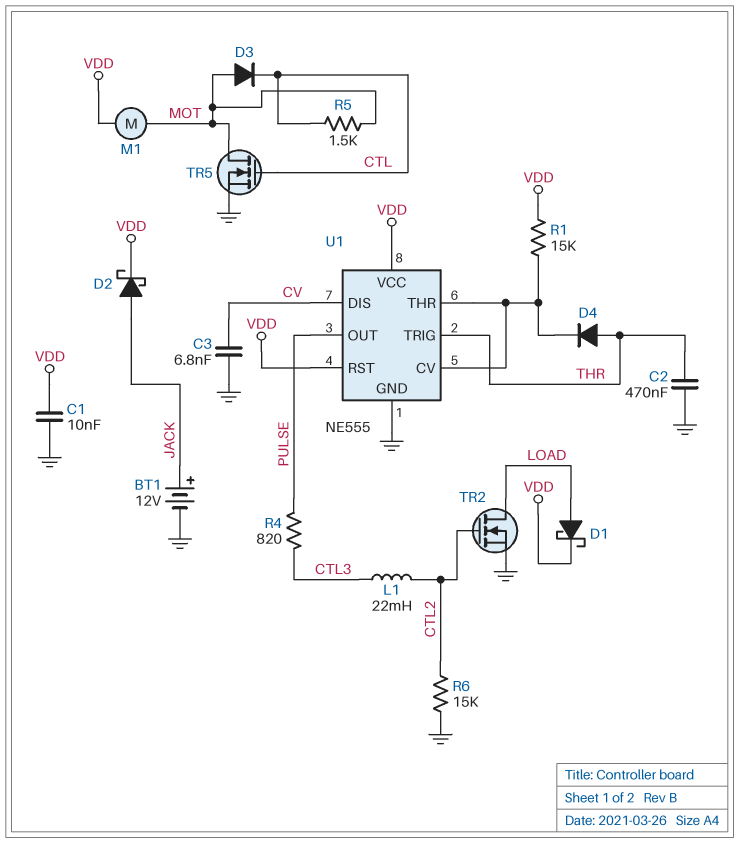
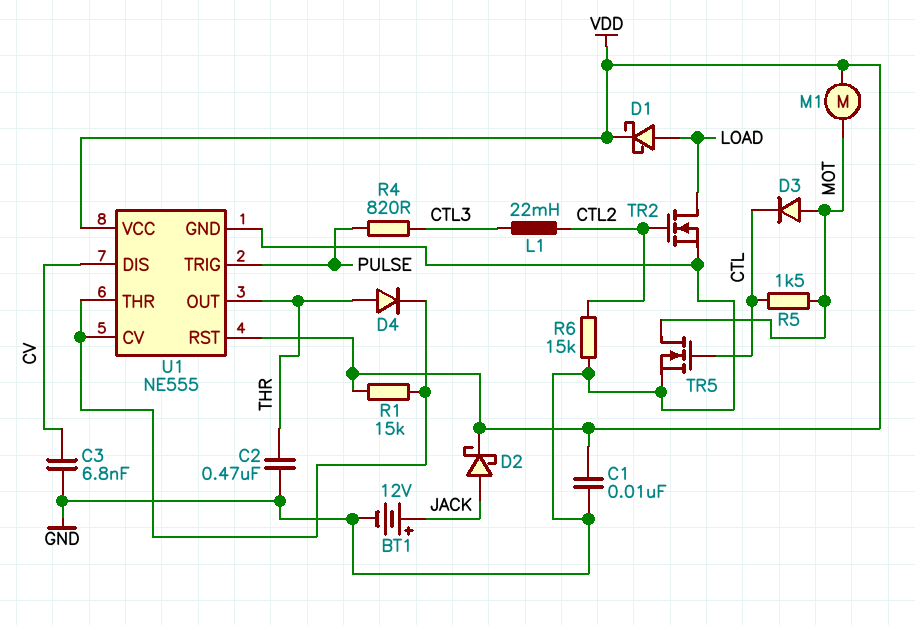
U1 pin OUT: PULSE -> THR
U1 pin TRIG: THR -> PULSE

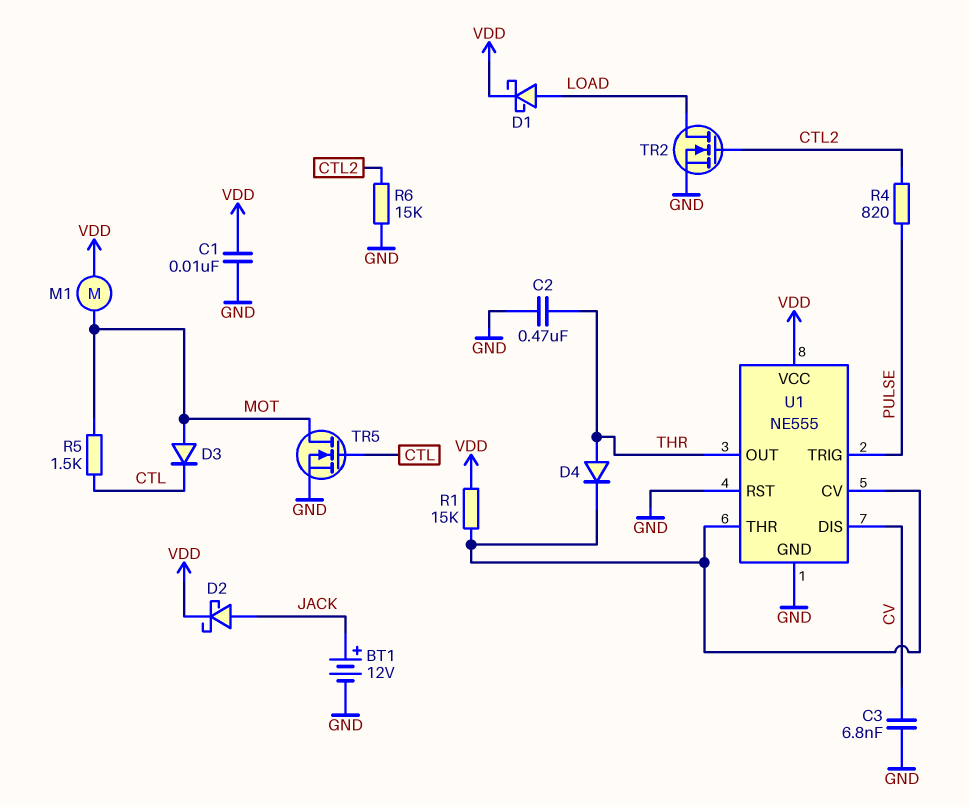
L1: 22mH (CTL2, CTL3) -> none
R4: 820 (CTL3, PULSE) -> 820 (CTL2, PULSE)
U1 pin RST: VDD -> GND

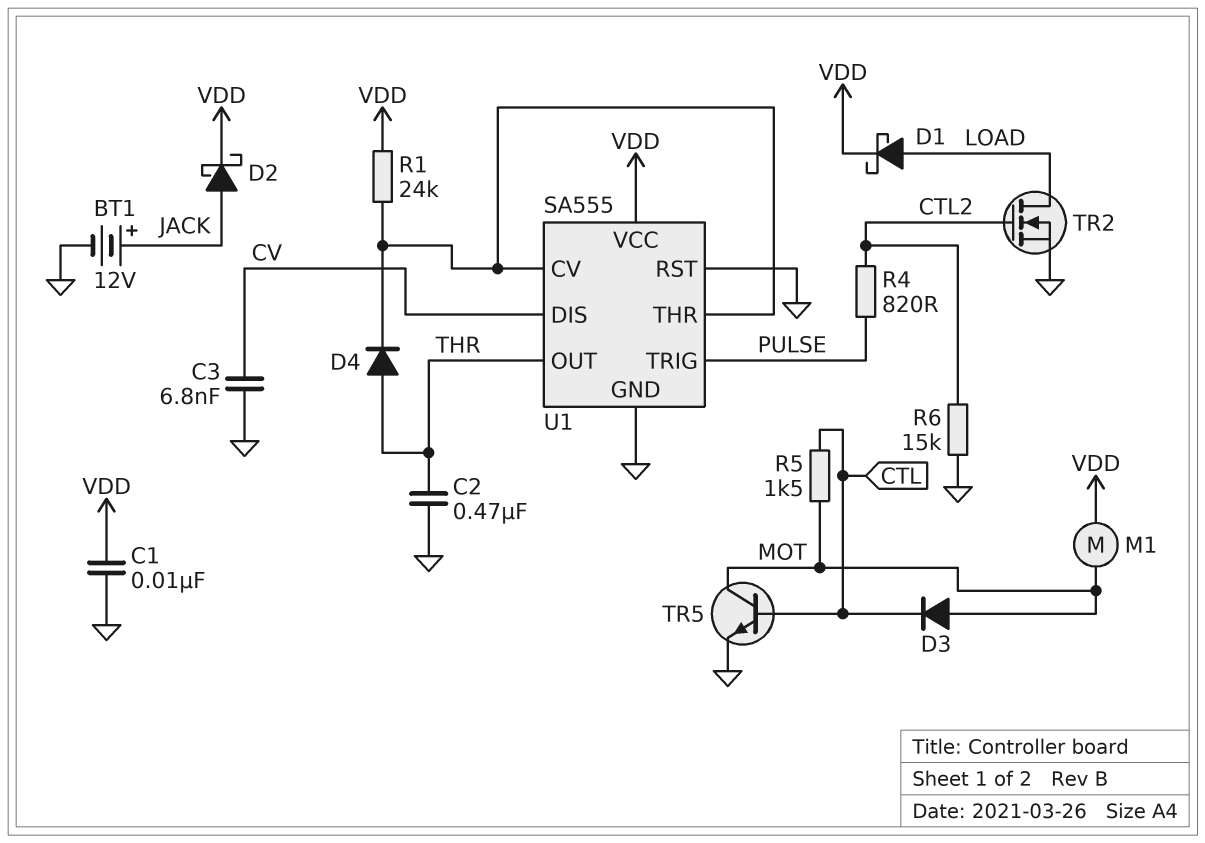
R1: 15k (U1/CV, VDD) -> 24k (U1/CV, VDD)
TR5: NMOS (G CTL, D MOT, S GND) -> NPN (B CTL, C MOT, E GND)
U1: NE555 -> SA555

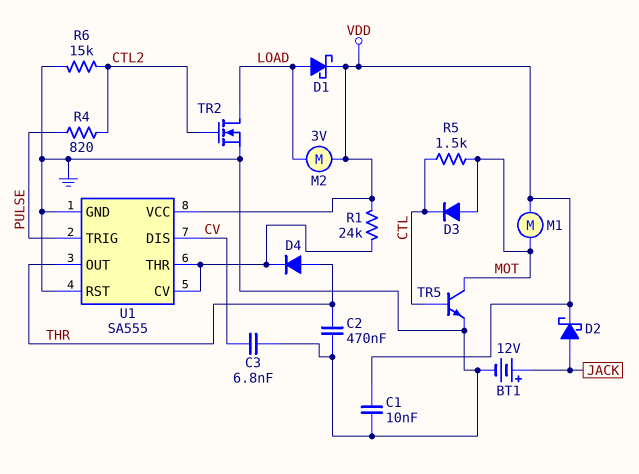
M2: none -> motor 3V (LOAD, VDD)

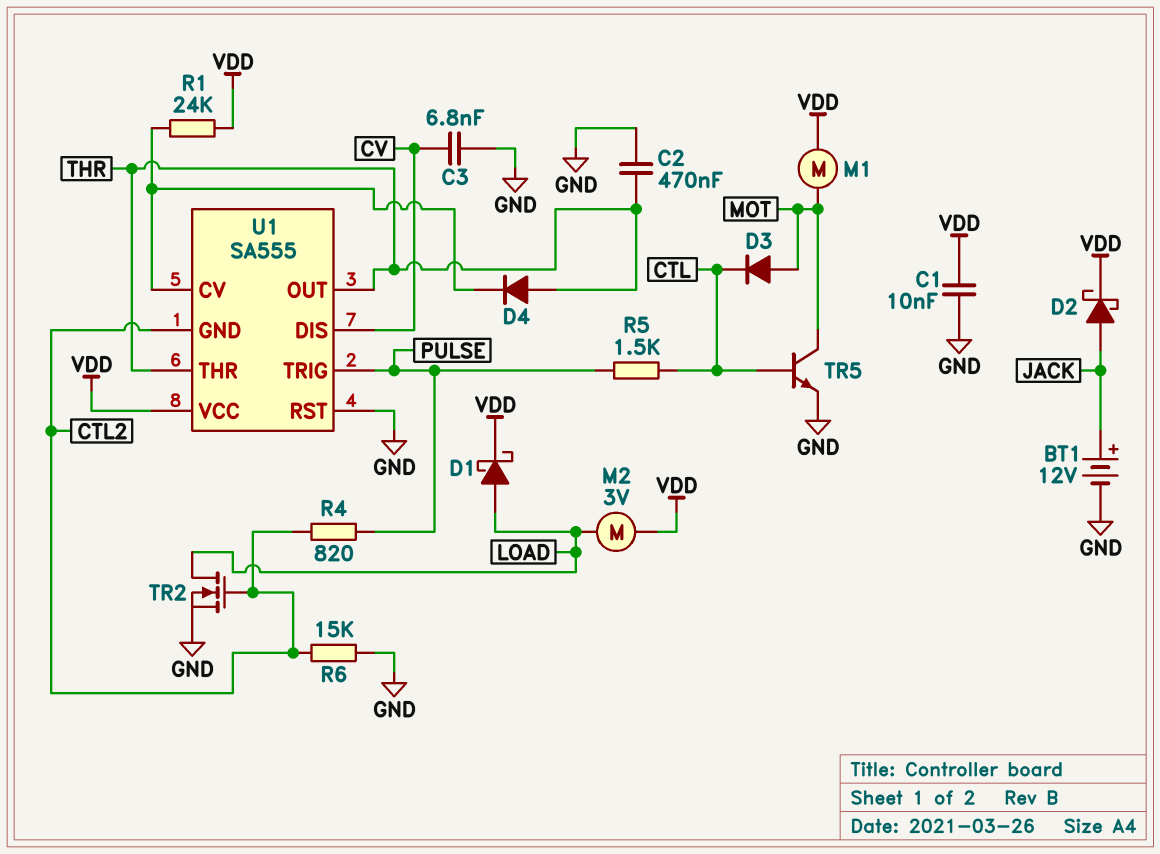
R5: 1.5k (CTL, MOT) -> 1.5k (CTL, PULSE)
U1 pin GND: GND -> CTL2
U1 pin THR: U1/CV -> THR

